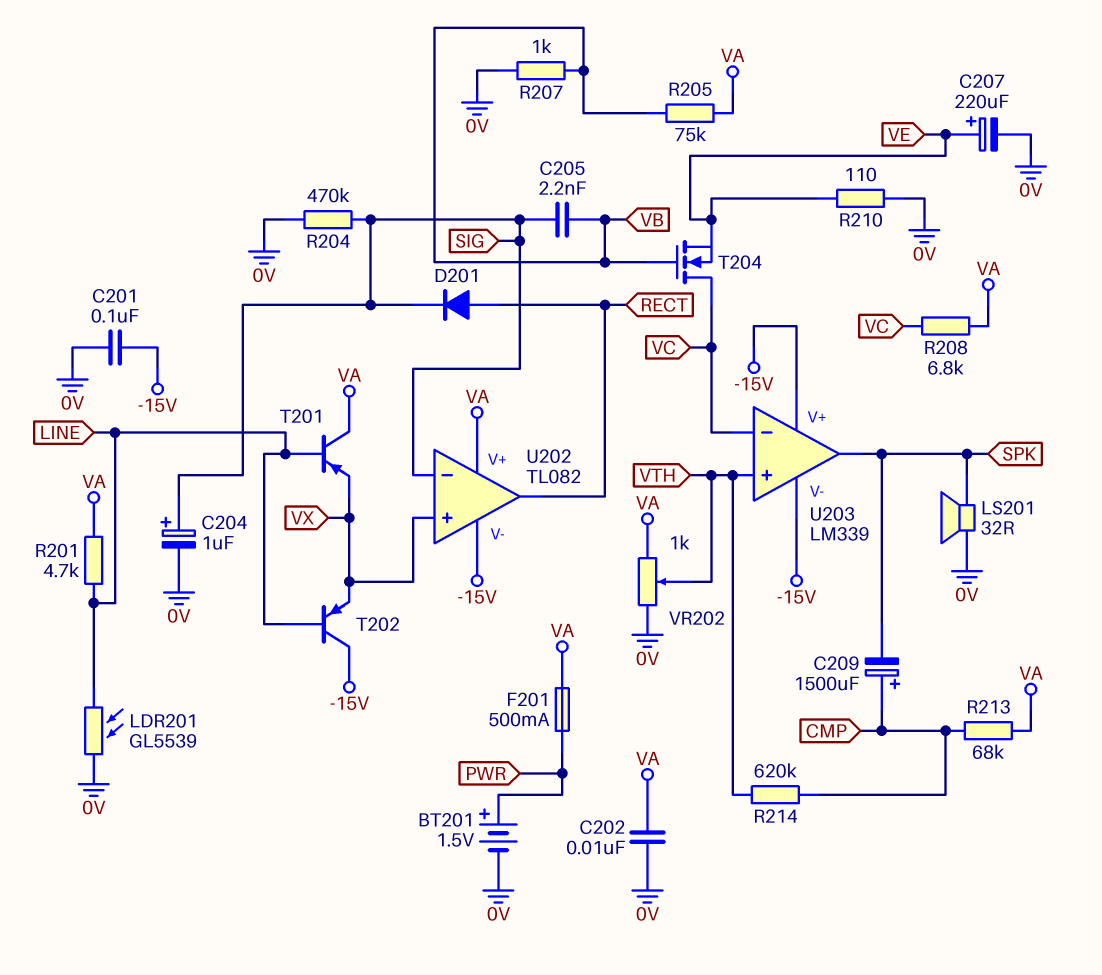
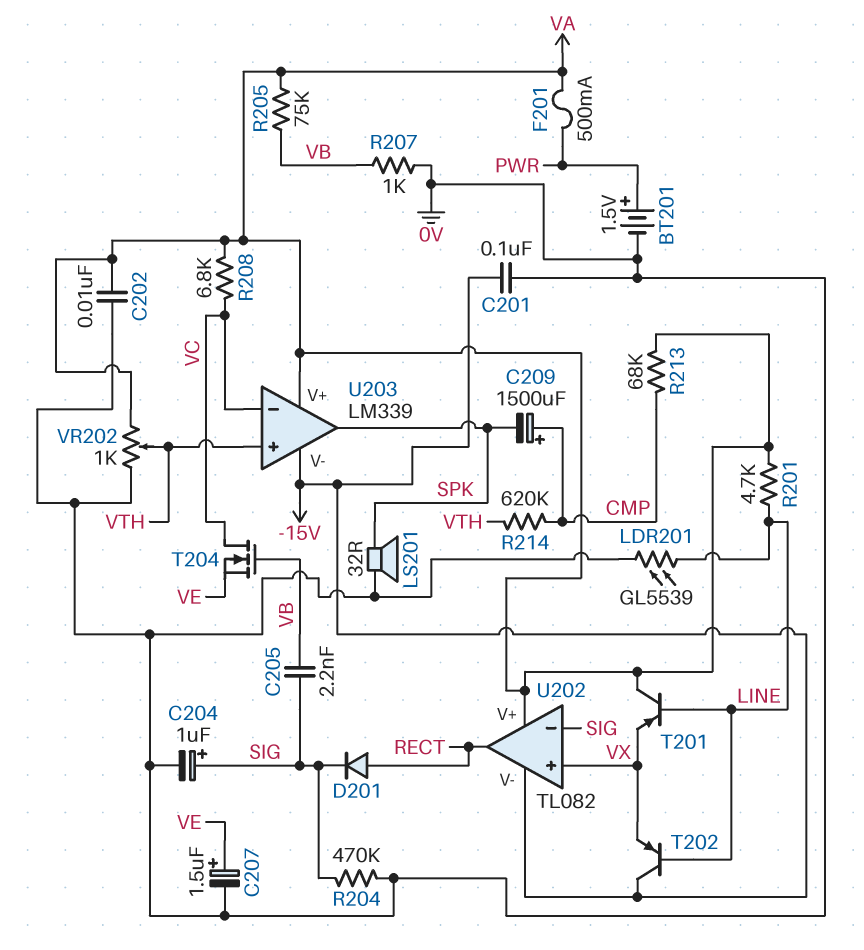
C207: 220uF (plus VE, minus 0V) -> 1.5uF (plus VE, minus 0V)
R210: 110 (0V, VE) -> none
U203 pin V+: -15V -> VA

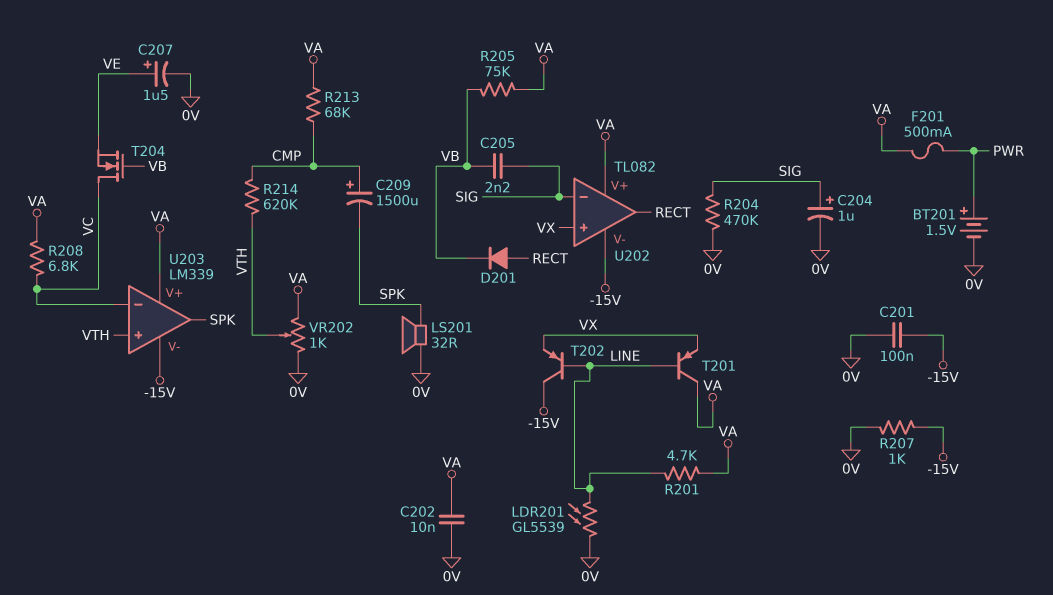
D201: diode (A RECT, K SIG) -> diode (A RECT, K VB)
R207: 1k (0V, VB) -> 1k (-15V, 0V)

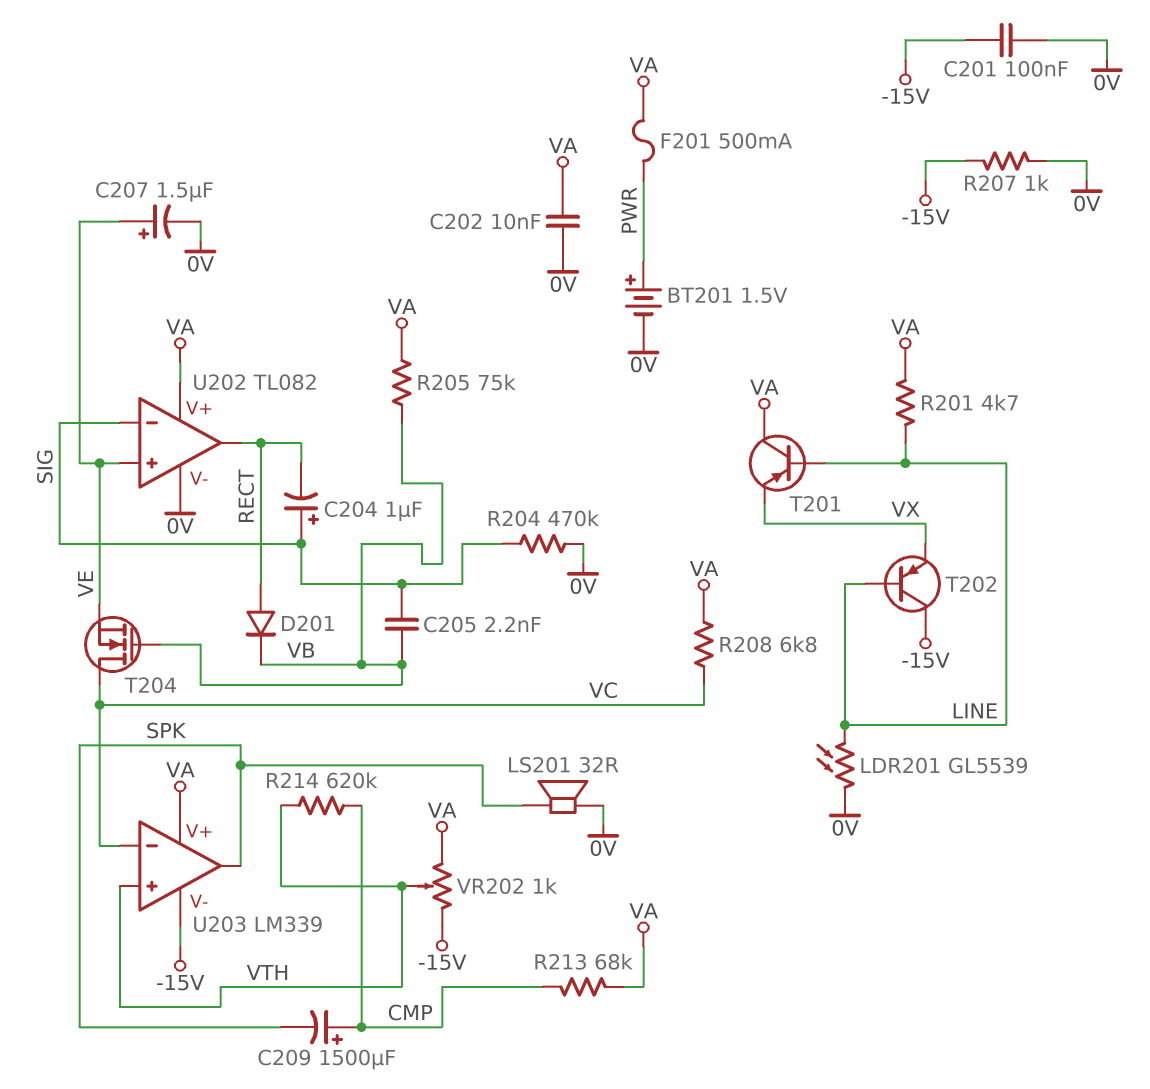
C204: 1uF (plus SIG, minus 0V) -> 1uF (plus SIG, minus RECT)
U202 pin V-: -15V -> 0V
U202 pin in+: VX -> VE
VR202: 1k (0V, VA, wiper VTH) -> 1k (-15V, VA, wiper VTH)

